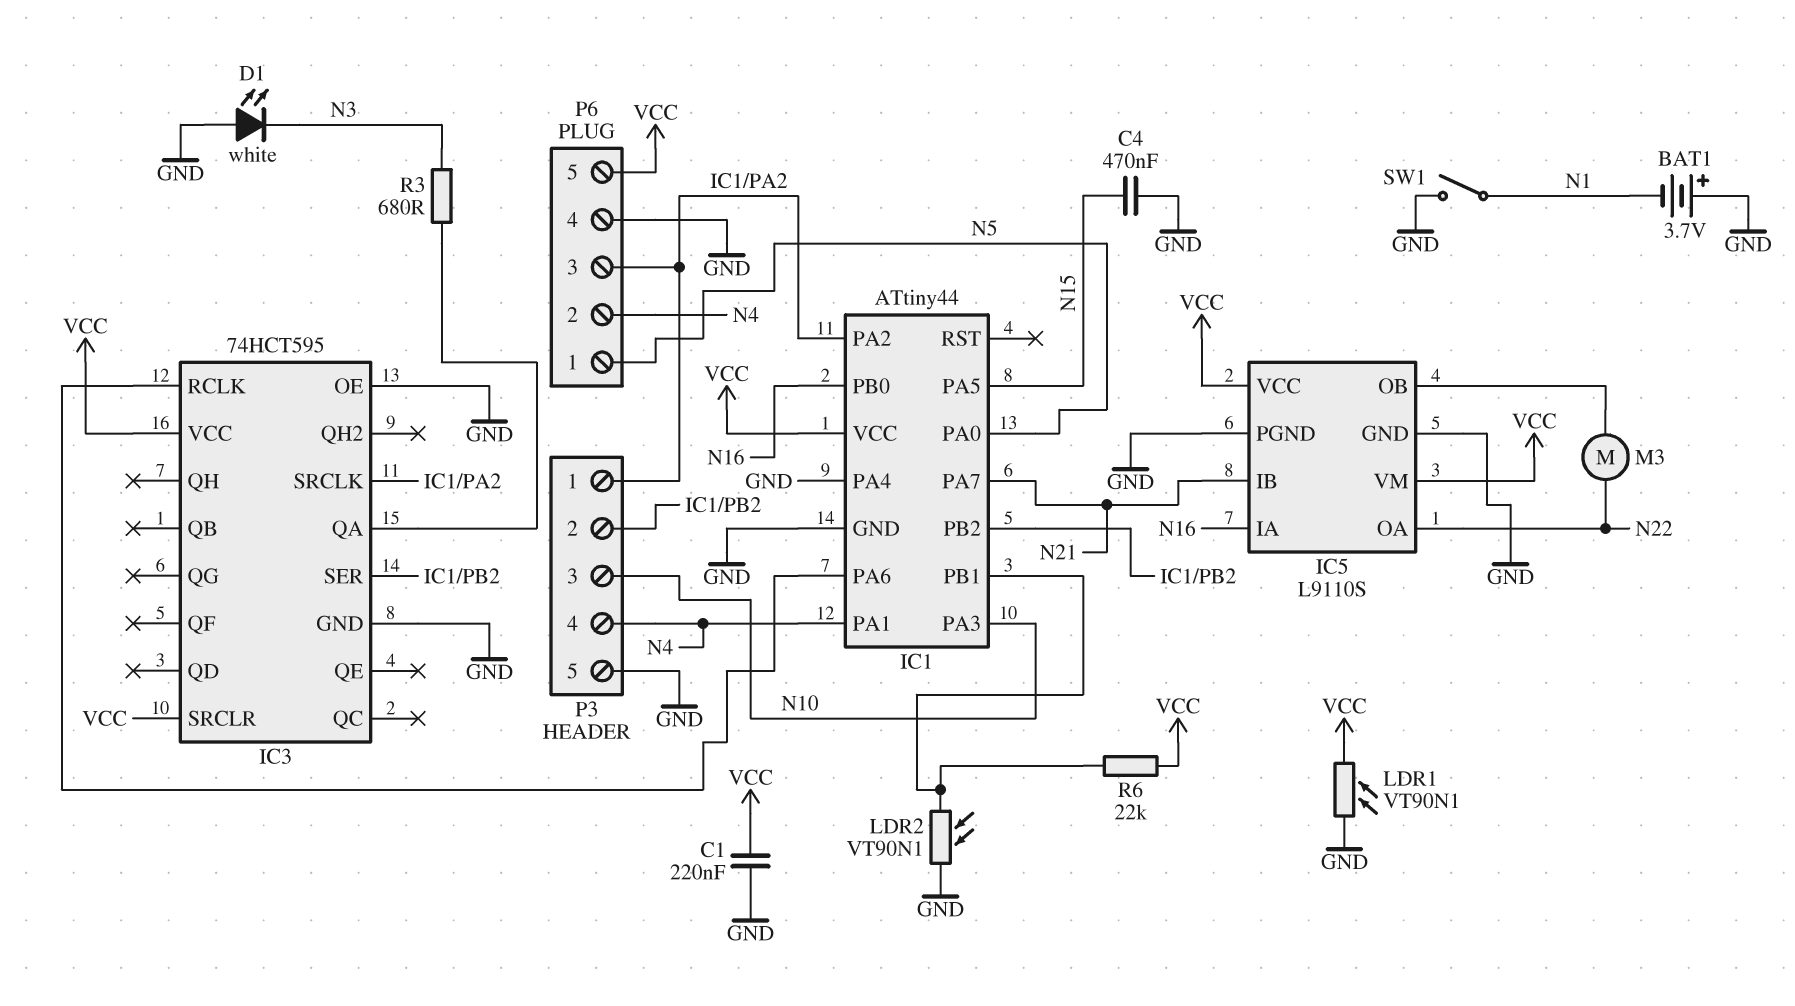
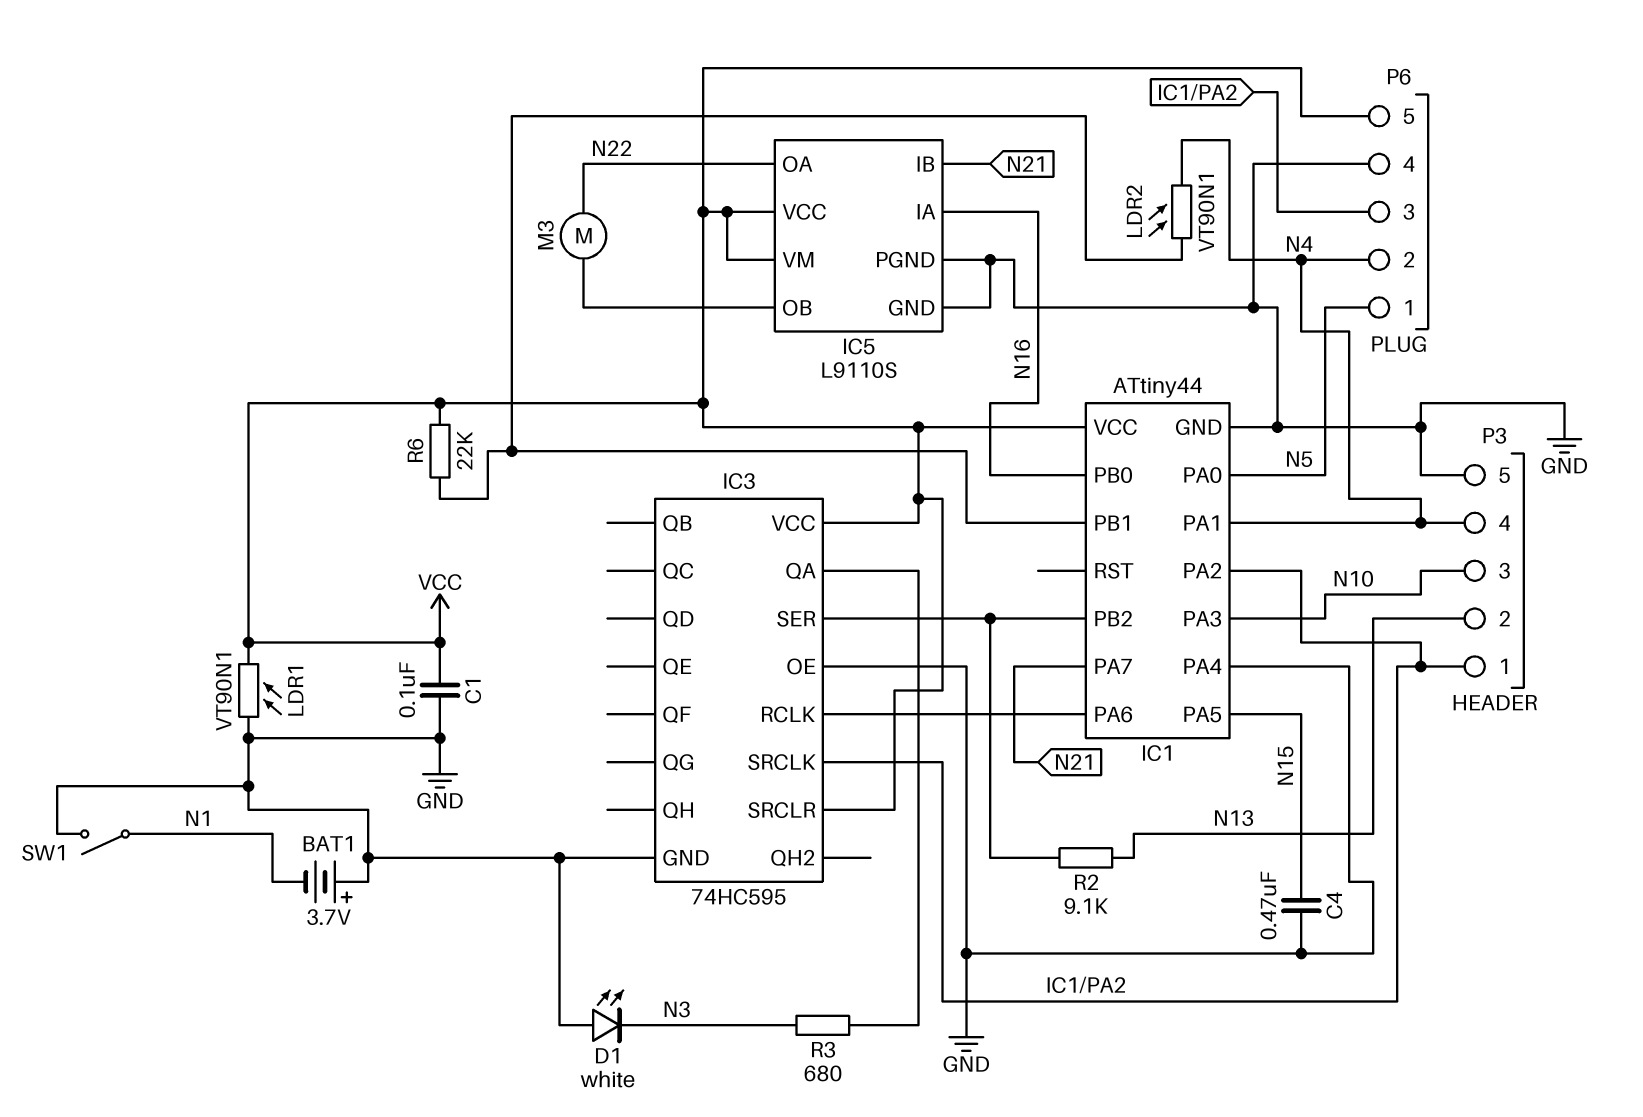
C1: 220nF (GND, VCC) -> 100nF (GND, VCC)
IC3: 74HCT595 -> 74HC595
LDR2: VT90N1 (GND, IC1/PB1) -> VT90N1 (IC1/PB1, N4)
P3 pin 2: IC1/PB2 -> N13
R2: none -> 9.1k (IC1/PB2, N13)

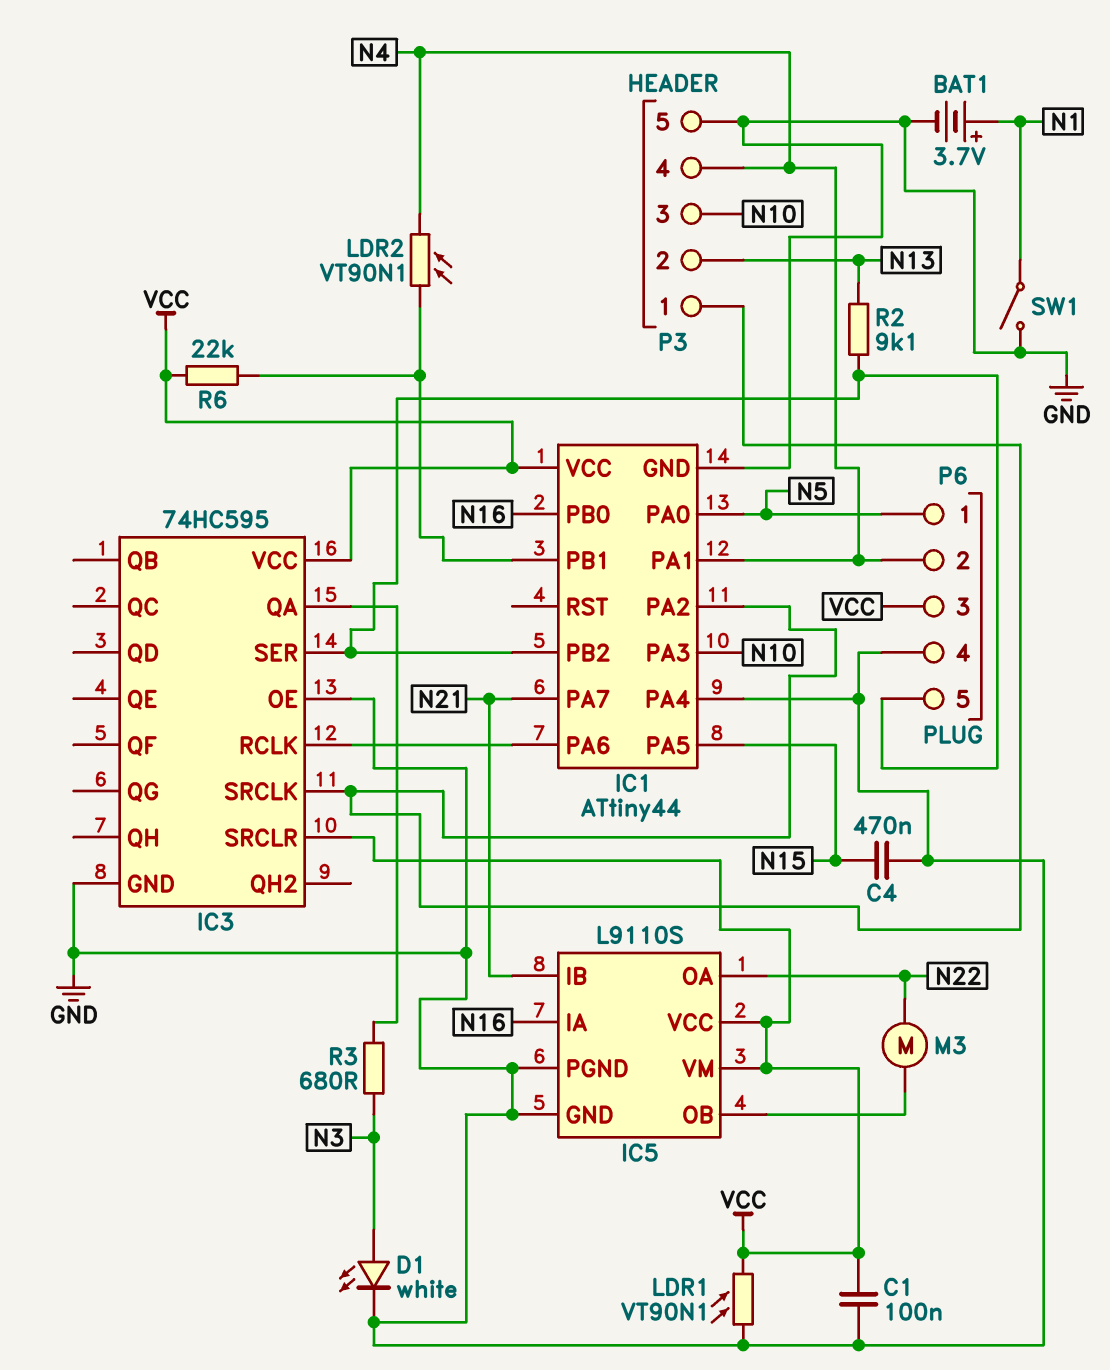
BAT1: 3.7V (plus GND, minus N1) -> 3.7V (plus N1, minus GND)
D1: LED white (A GND, K N3) -> LED white (A N3, K GND)
P6 pin 3: IC1/PA2 -> VCC
P6 pin 5: VCC -> IC1/PB2

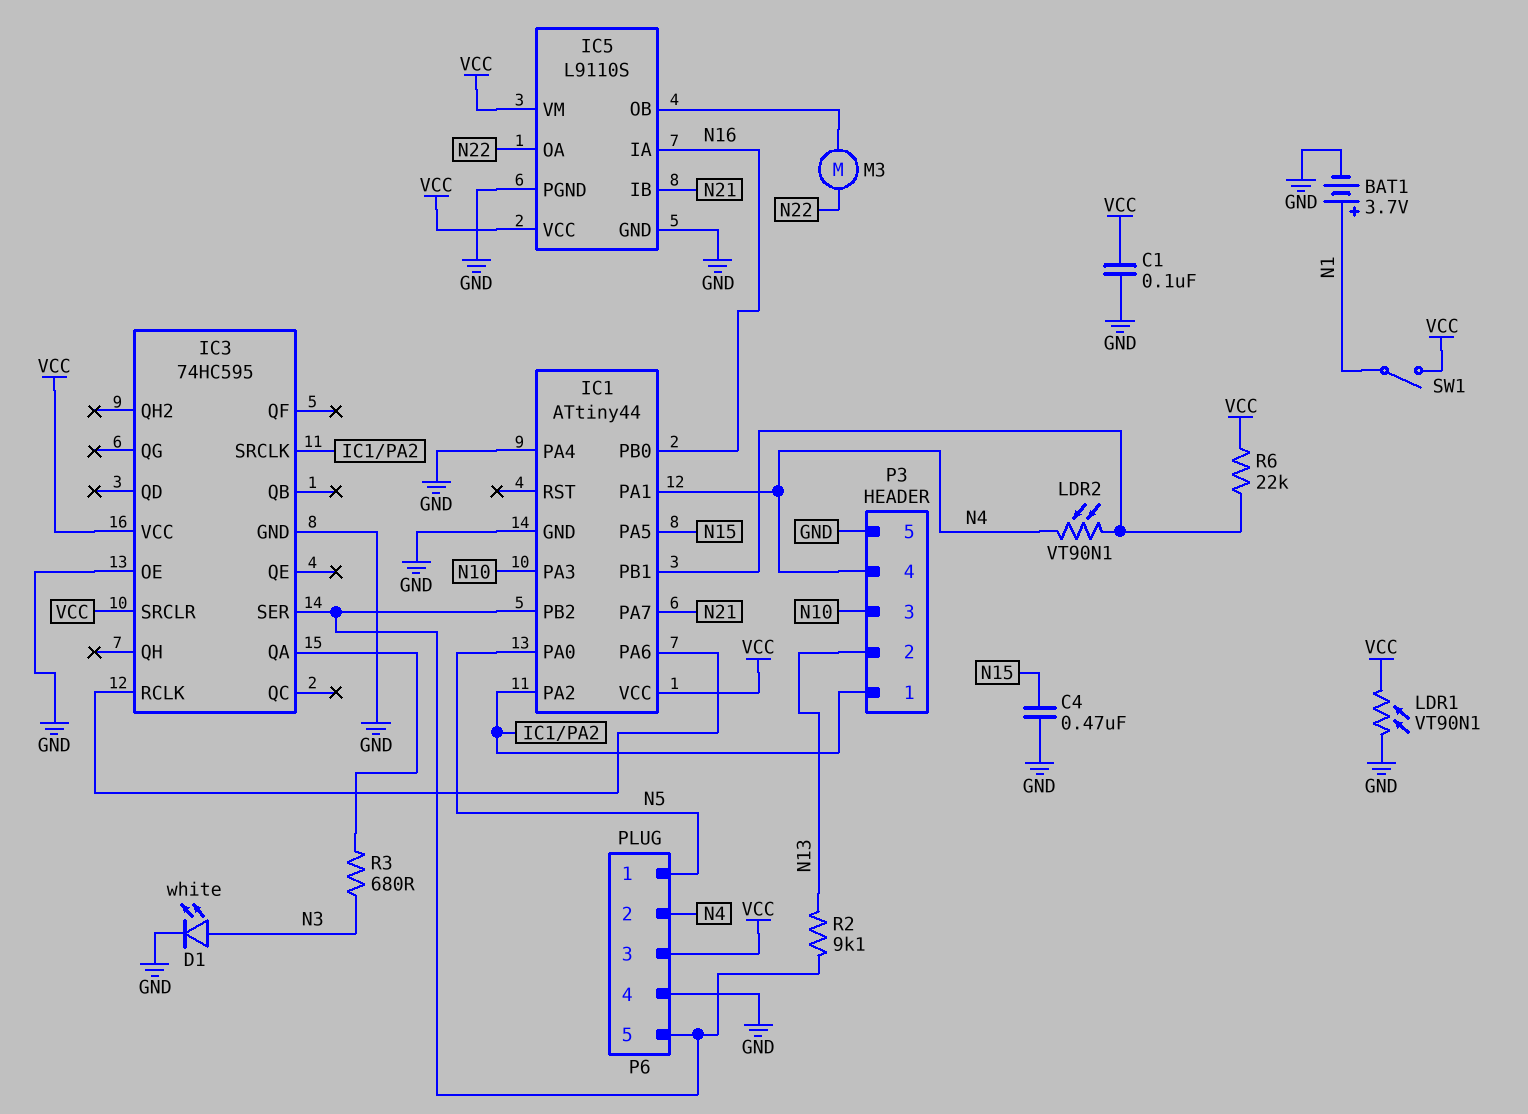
SW1: switch (GND, N1) -> switch (N1, VCC)

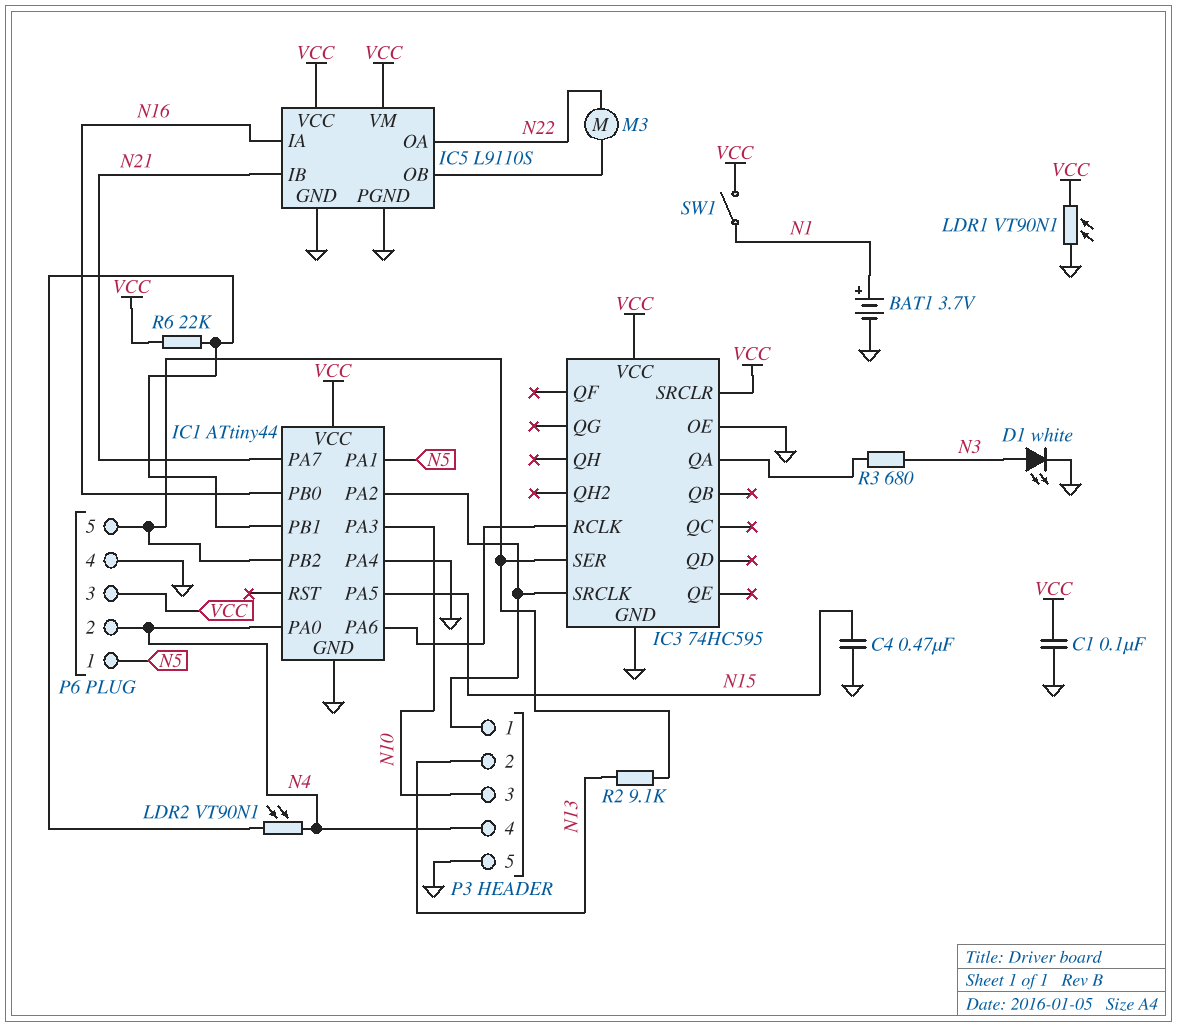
IC1 pin PA0: N5 -> N4
IC1 pin PA1: N4 -> N5

